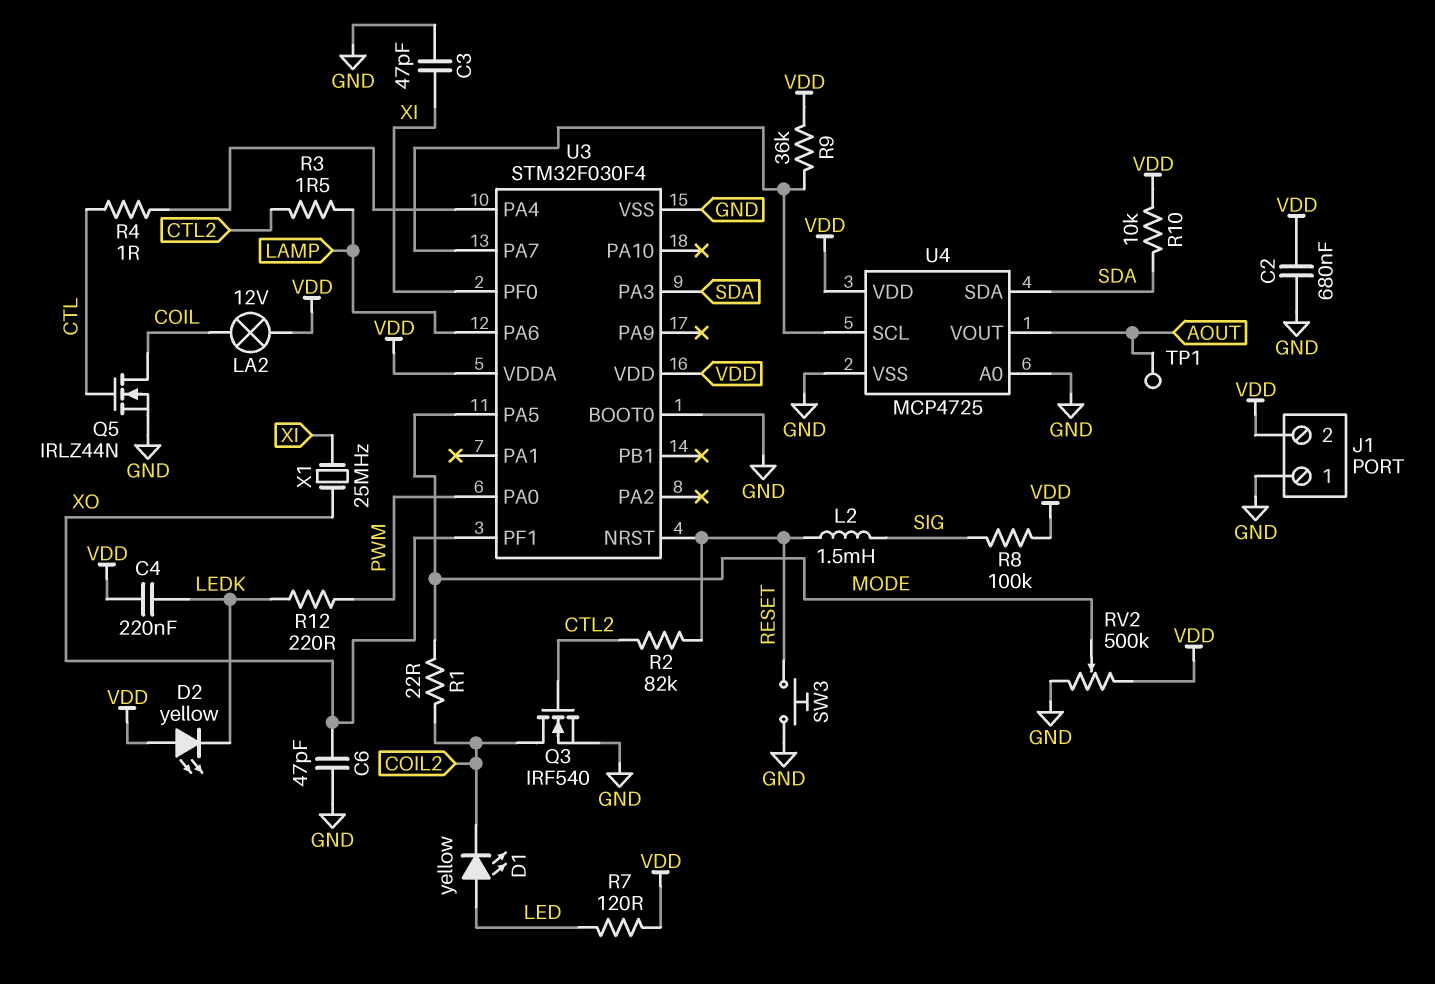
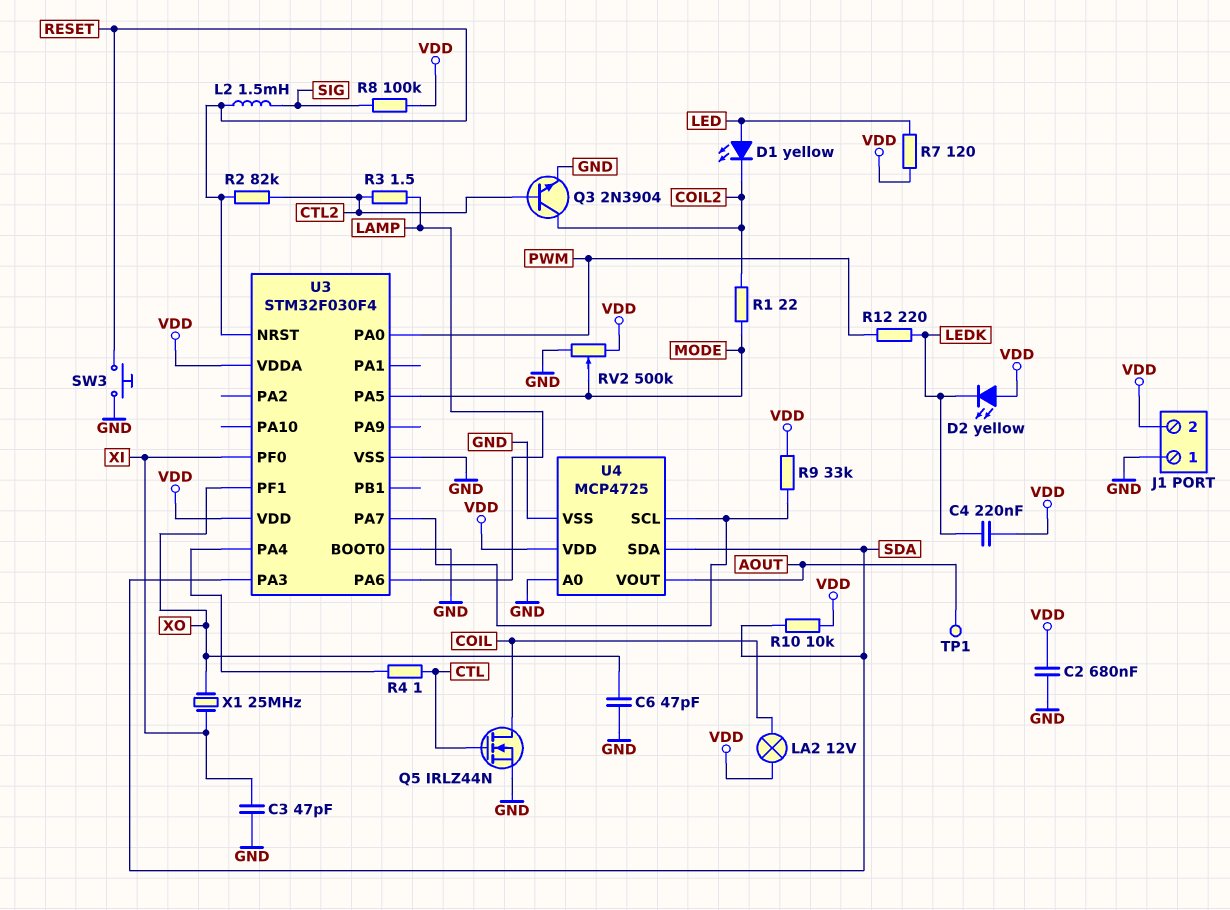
Q3: NMOS IRF540 (G CTL2, D COIL2, S GND) -> NPN 2N3904 (B CTL2, C COIL2, E GND)
R9: 36k (U3/PA7, VDD) -> 33k (U3/PA7, VDD)

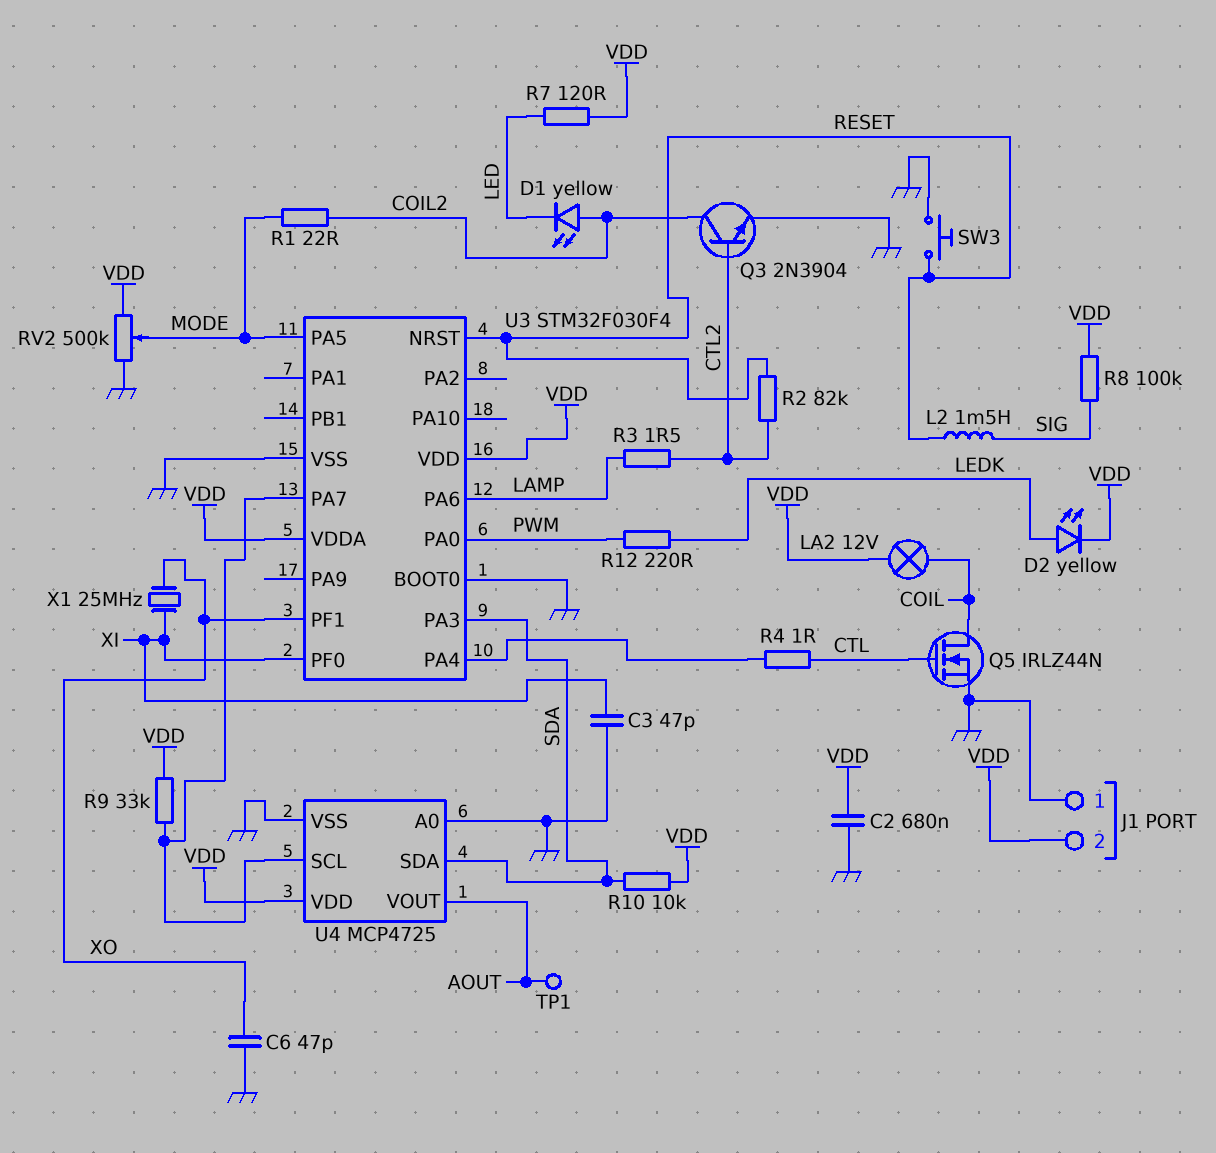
C4: 220nF (LEDK, VDD) -> none
D1: LED yellow (A LED, K COIL2) -> LED yellow (A COIL2, K LED)
D2: LED yellow (A VDD, K LEDK) -> LED yellow (A LEDK, K VDD)

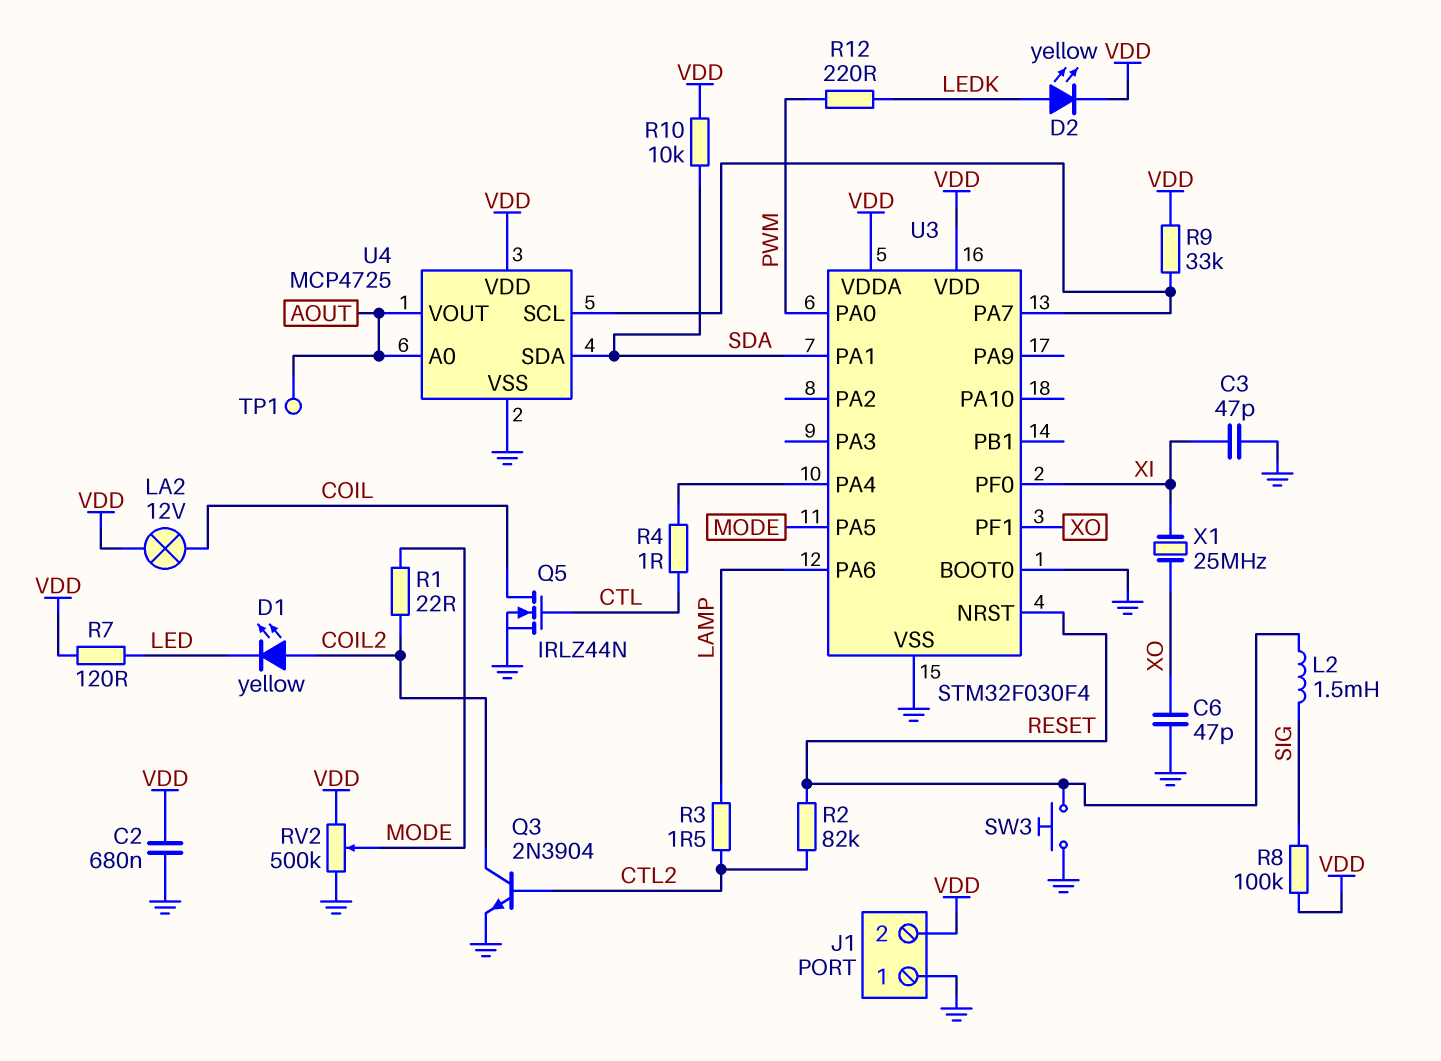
U3 pin PA1: none -> SDA
U3 pin PA3: SDA -> none
U4 pin A0: GND -> AOUT

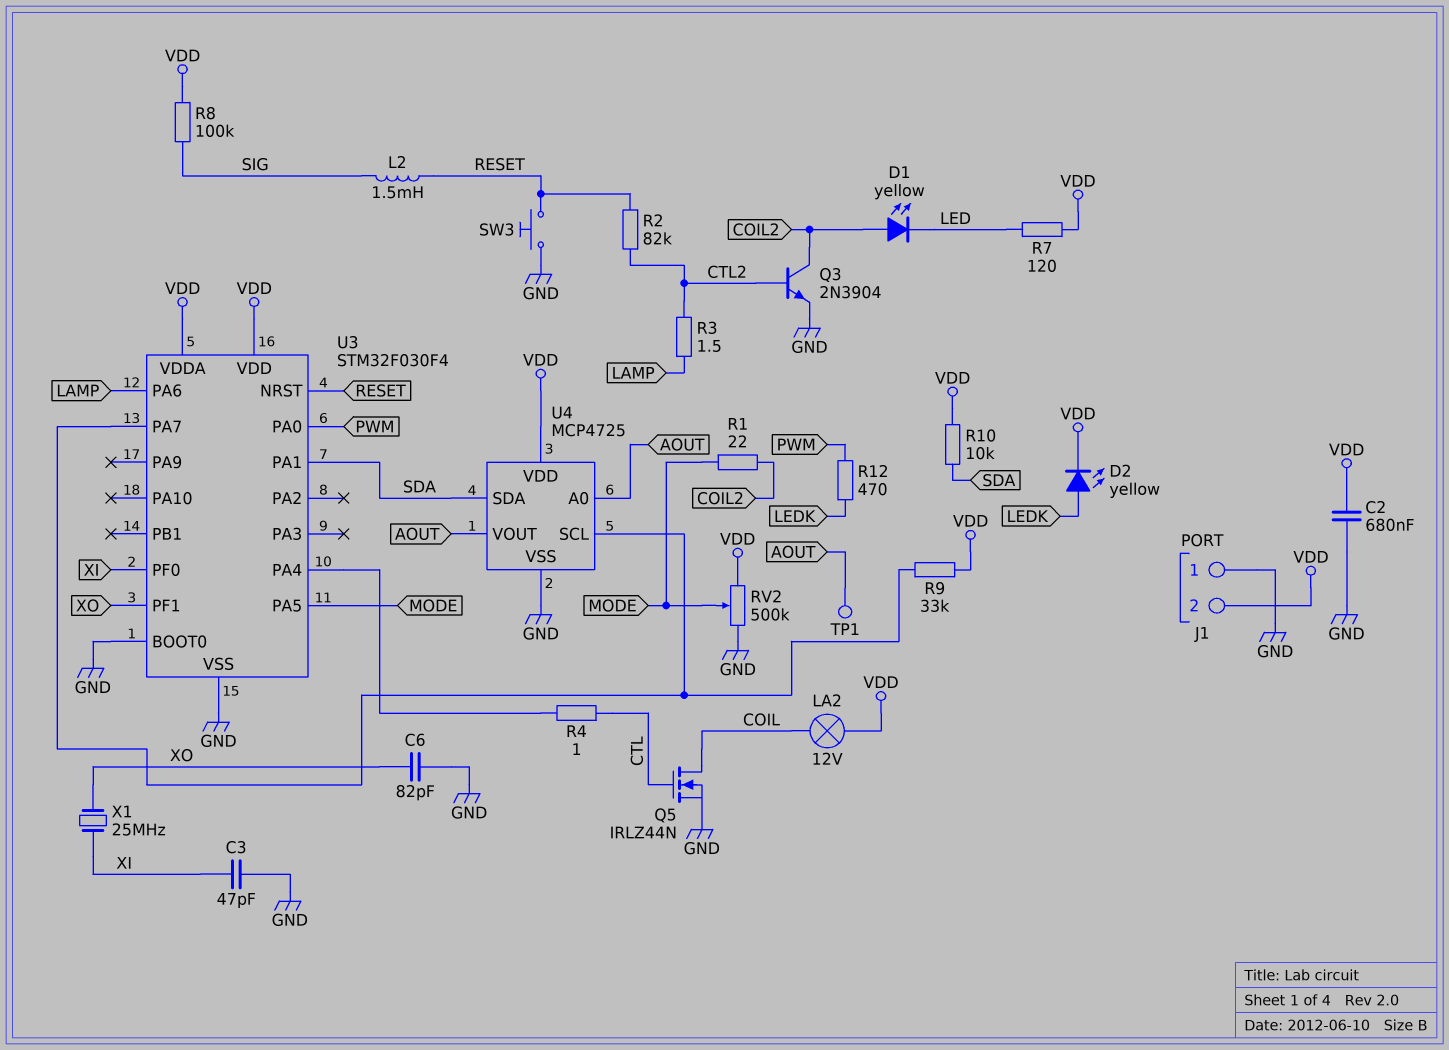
C6: 47pF (GND, XO) -> 82pF (GND, XO)
R12: 220 (LEDK, PWM) -> 470 (LEDK, PWM)

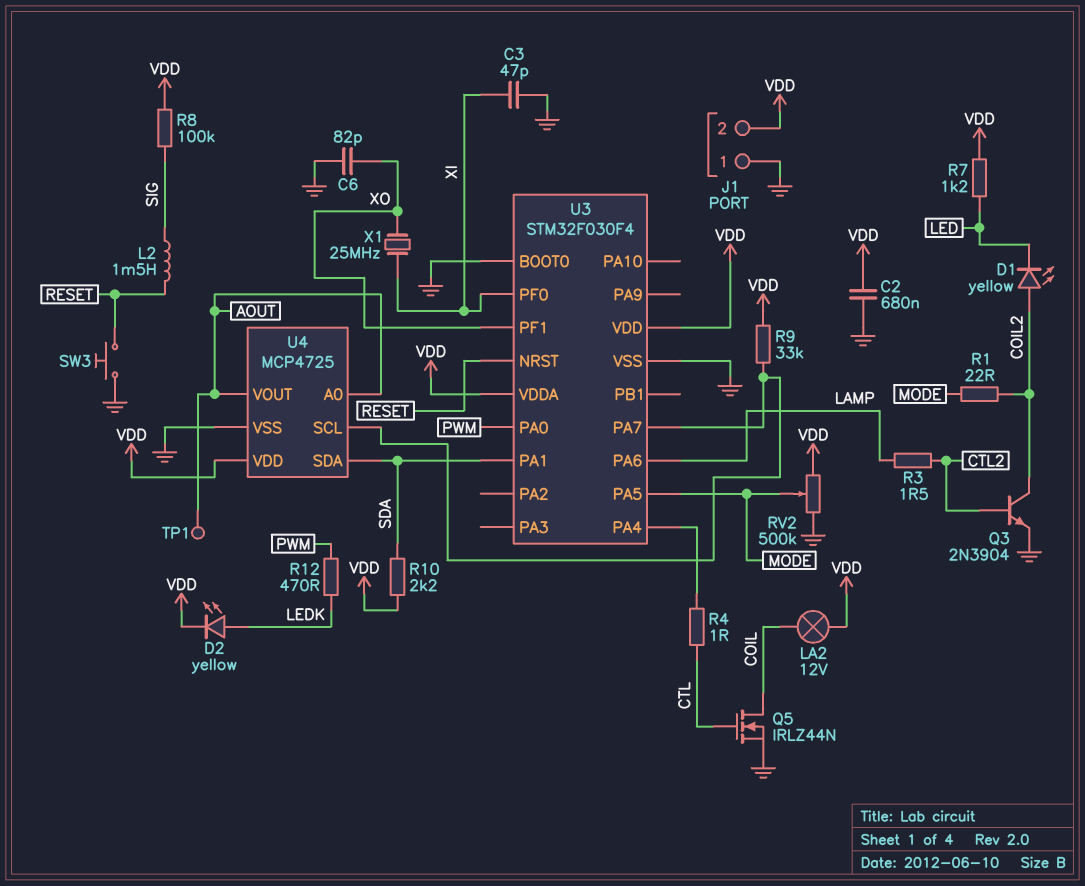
R2: 82k (CTL2, RESET) -> none
R7: 120 (LED, VDD) -> 1.2k (LED, VDD)
R10: 10k (SDA, VDD) -> 2.2k (SDA, VDD)

